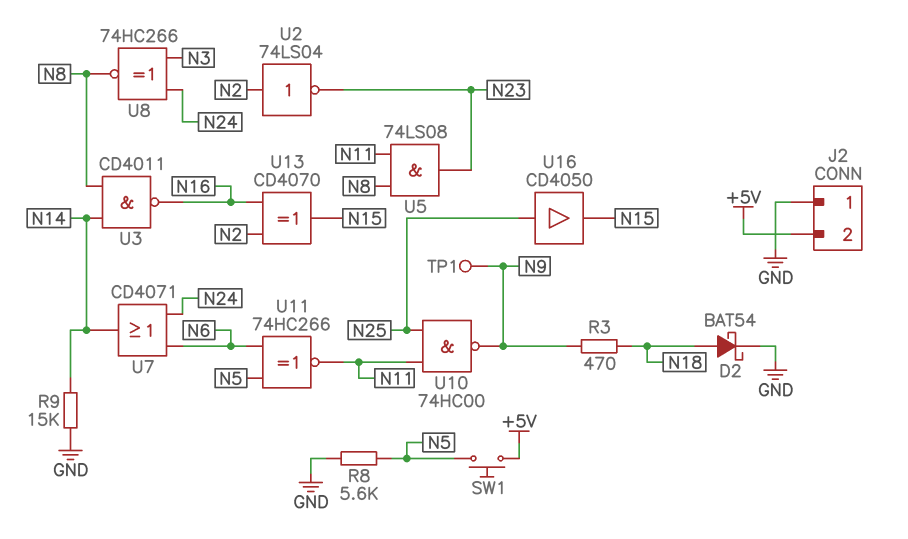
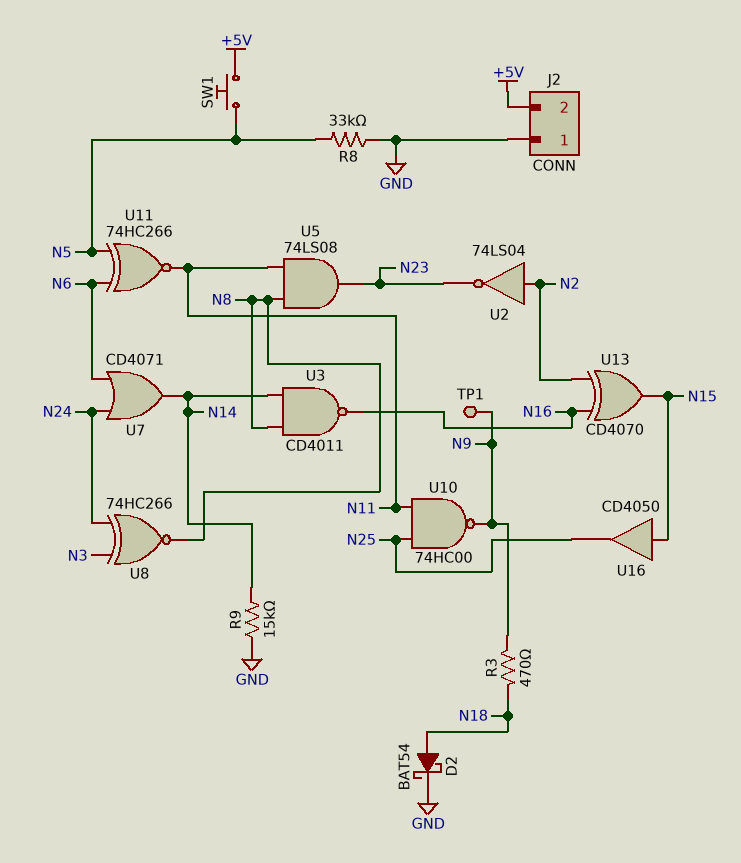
R8: 5.6k (GND, N5) -> 33k (GND, N5)
U16: buffer CD4050 (in N25, out N15) -> buffer CD4050 (in N15, out N25)

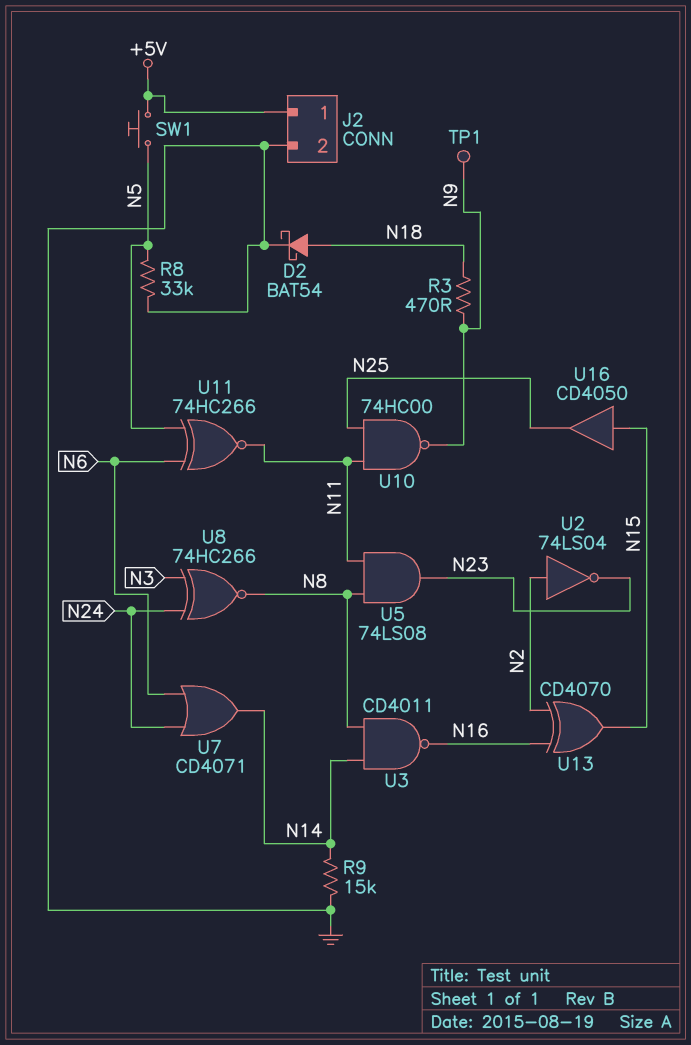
J2 pin 1: GND -> +5V
J2 pin 2: +5V -> GND

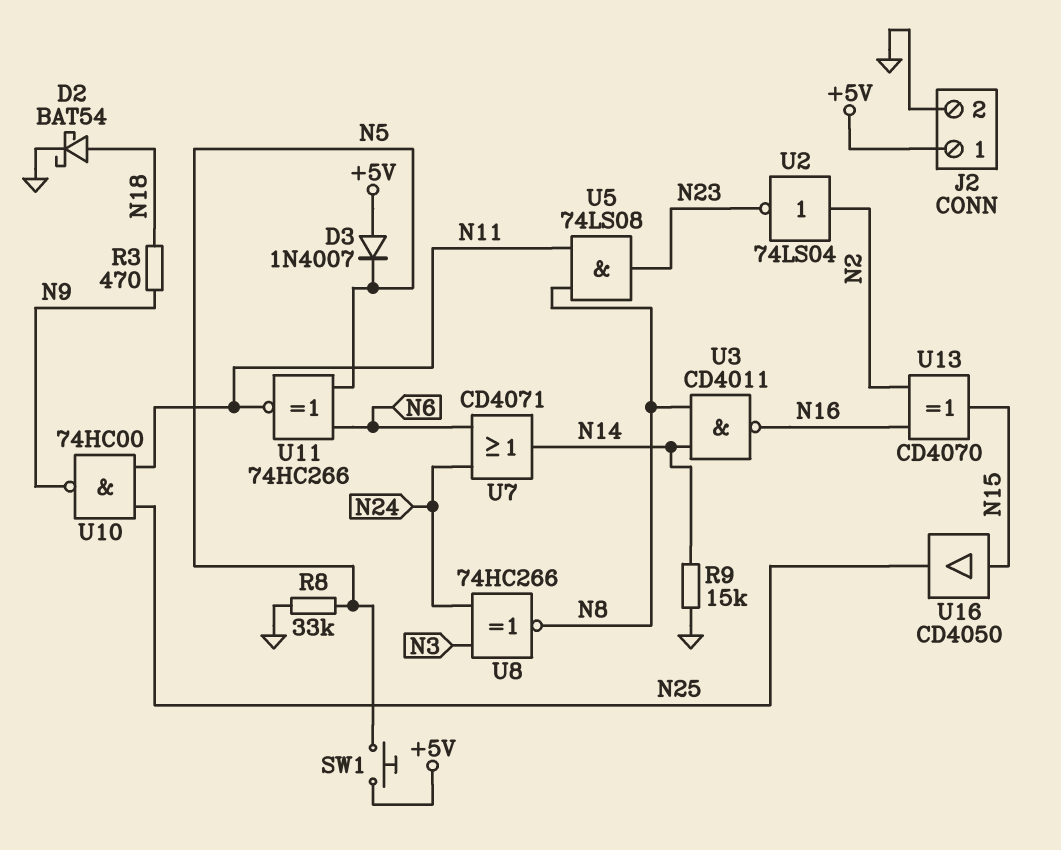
D3: none -> diode 1N4007 (A +5V, K N5)
TP1: test point (N9) -> none

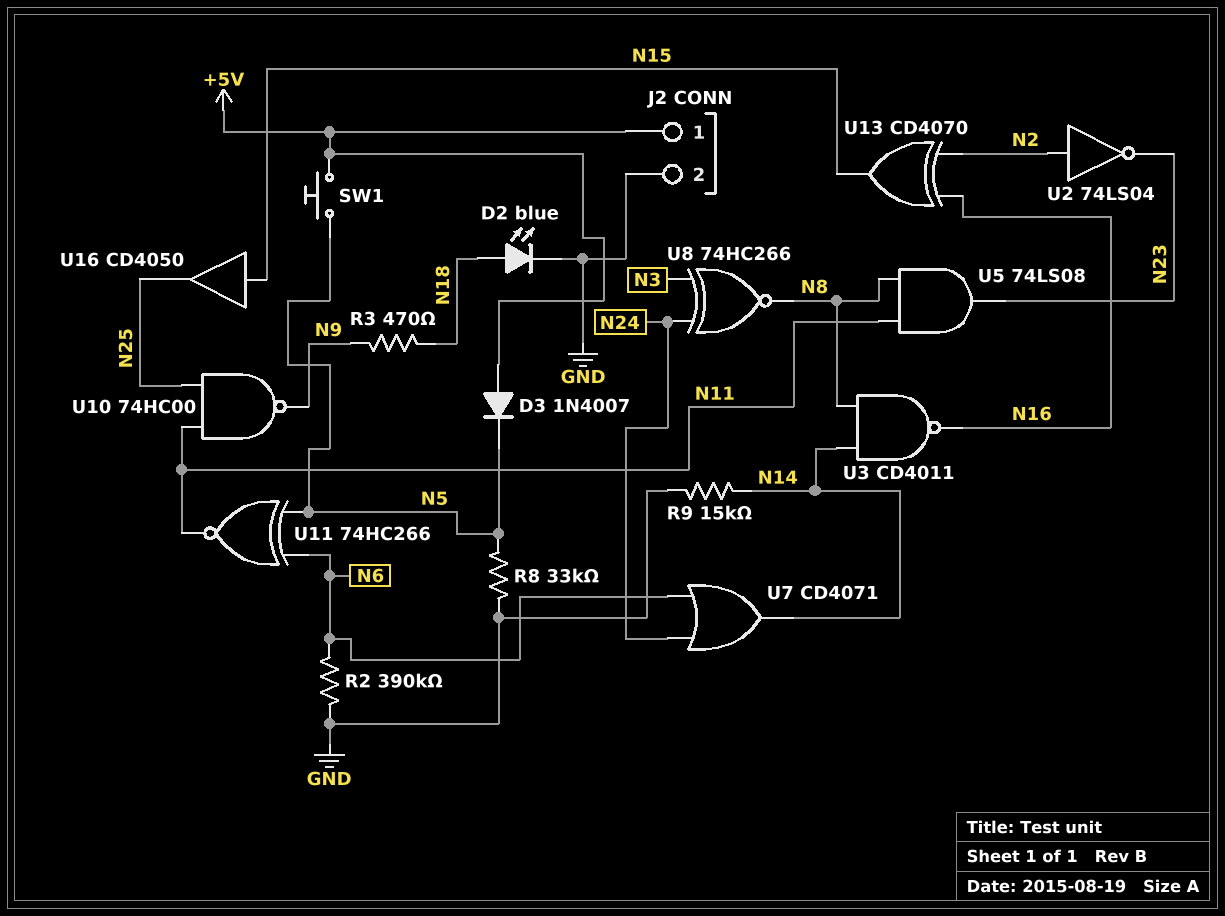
D2: schottky BAT54 (A N18, K GND) -> LED blue (A N18, K GND)
R2: none -> 390k (GND, N6)

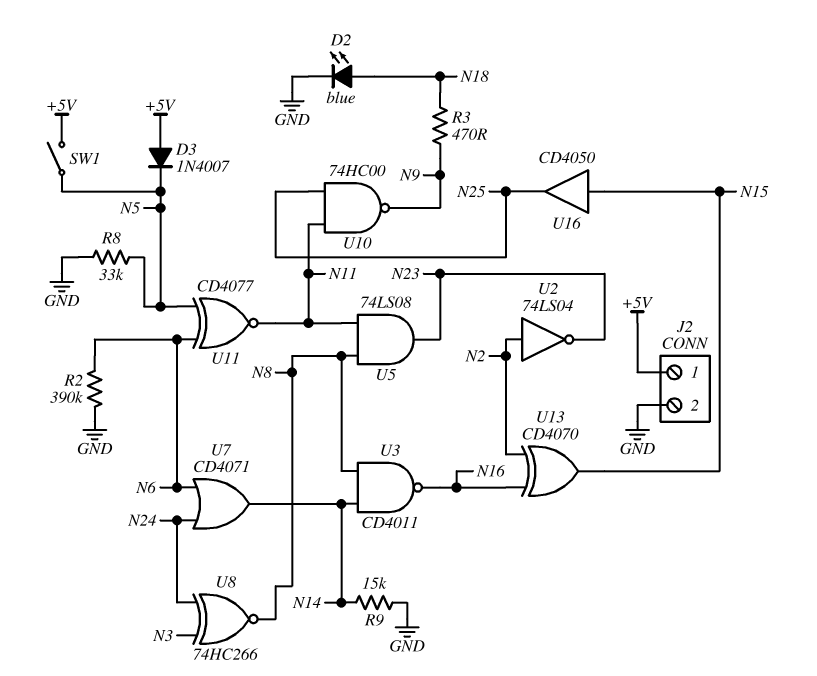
SW1: button (+5V, N5) -> switch (+5V, N5)
U11: XNOR 74HC266 (in N5, in N6, out N11) -> XNOR CD4077 (in N5, in N6, out N11)

